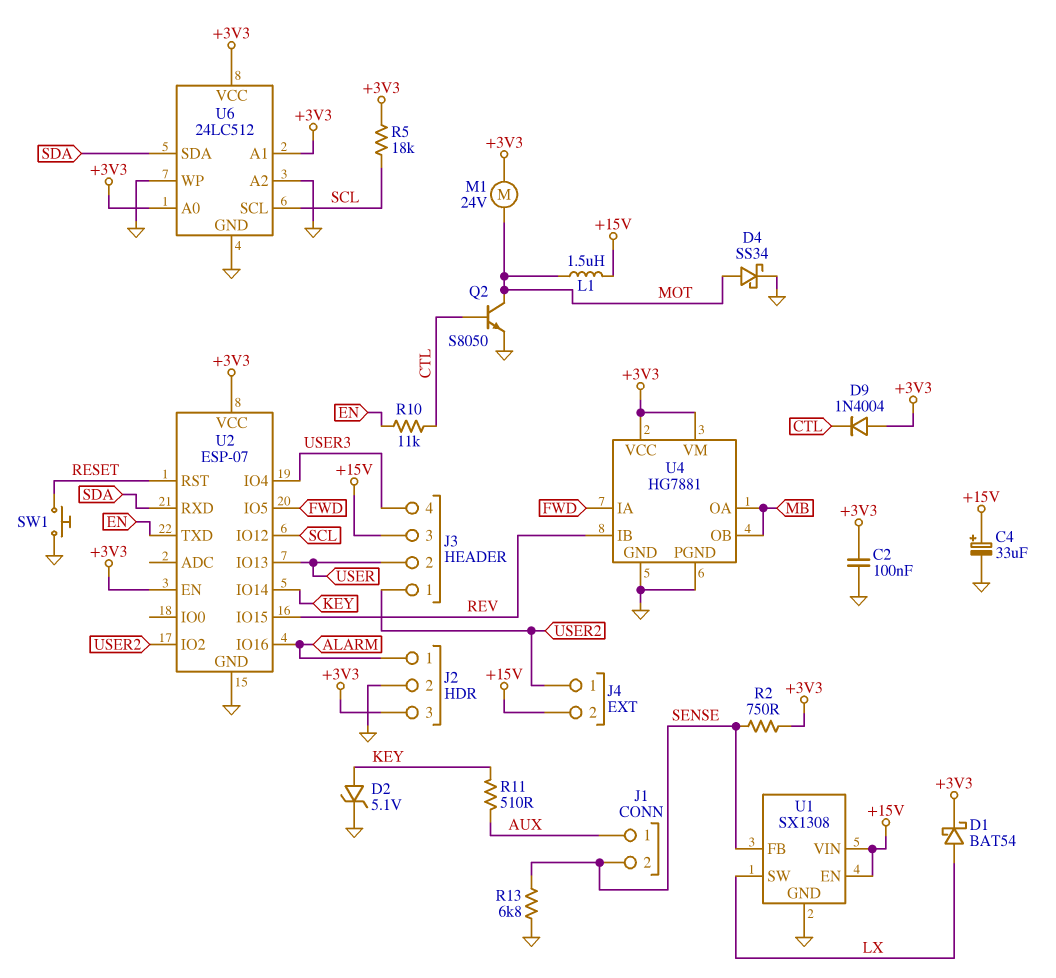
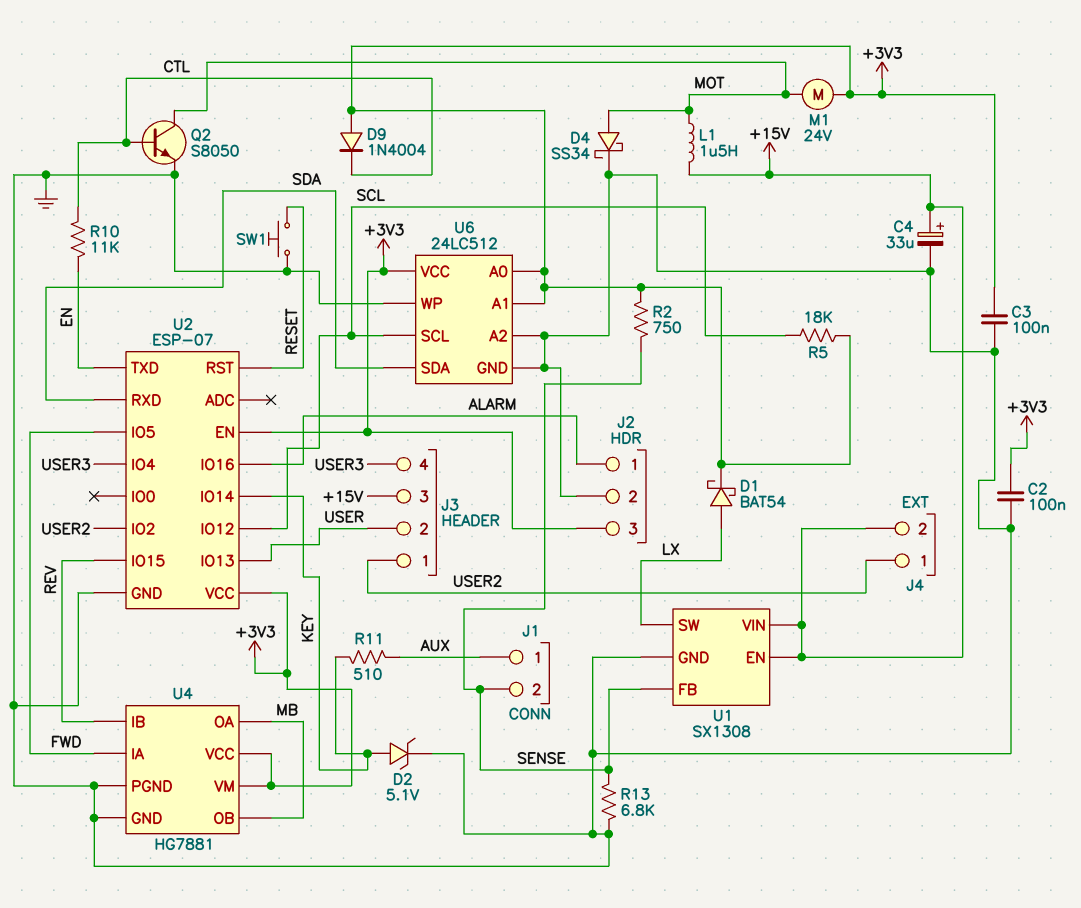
C3: none -> 100nF (+3V3, GND)

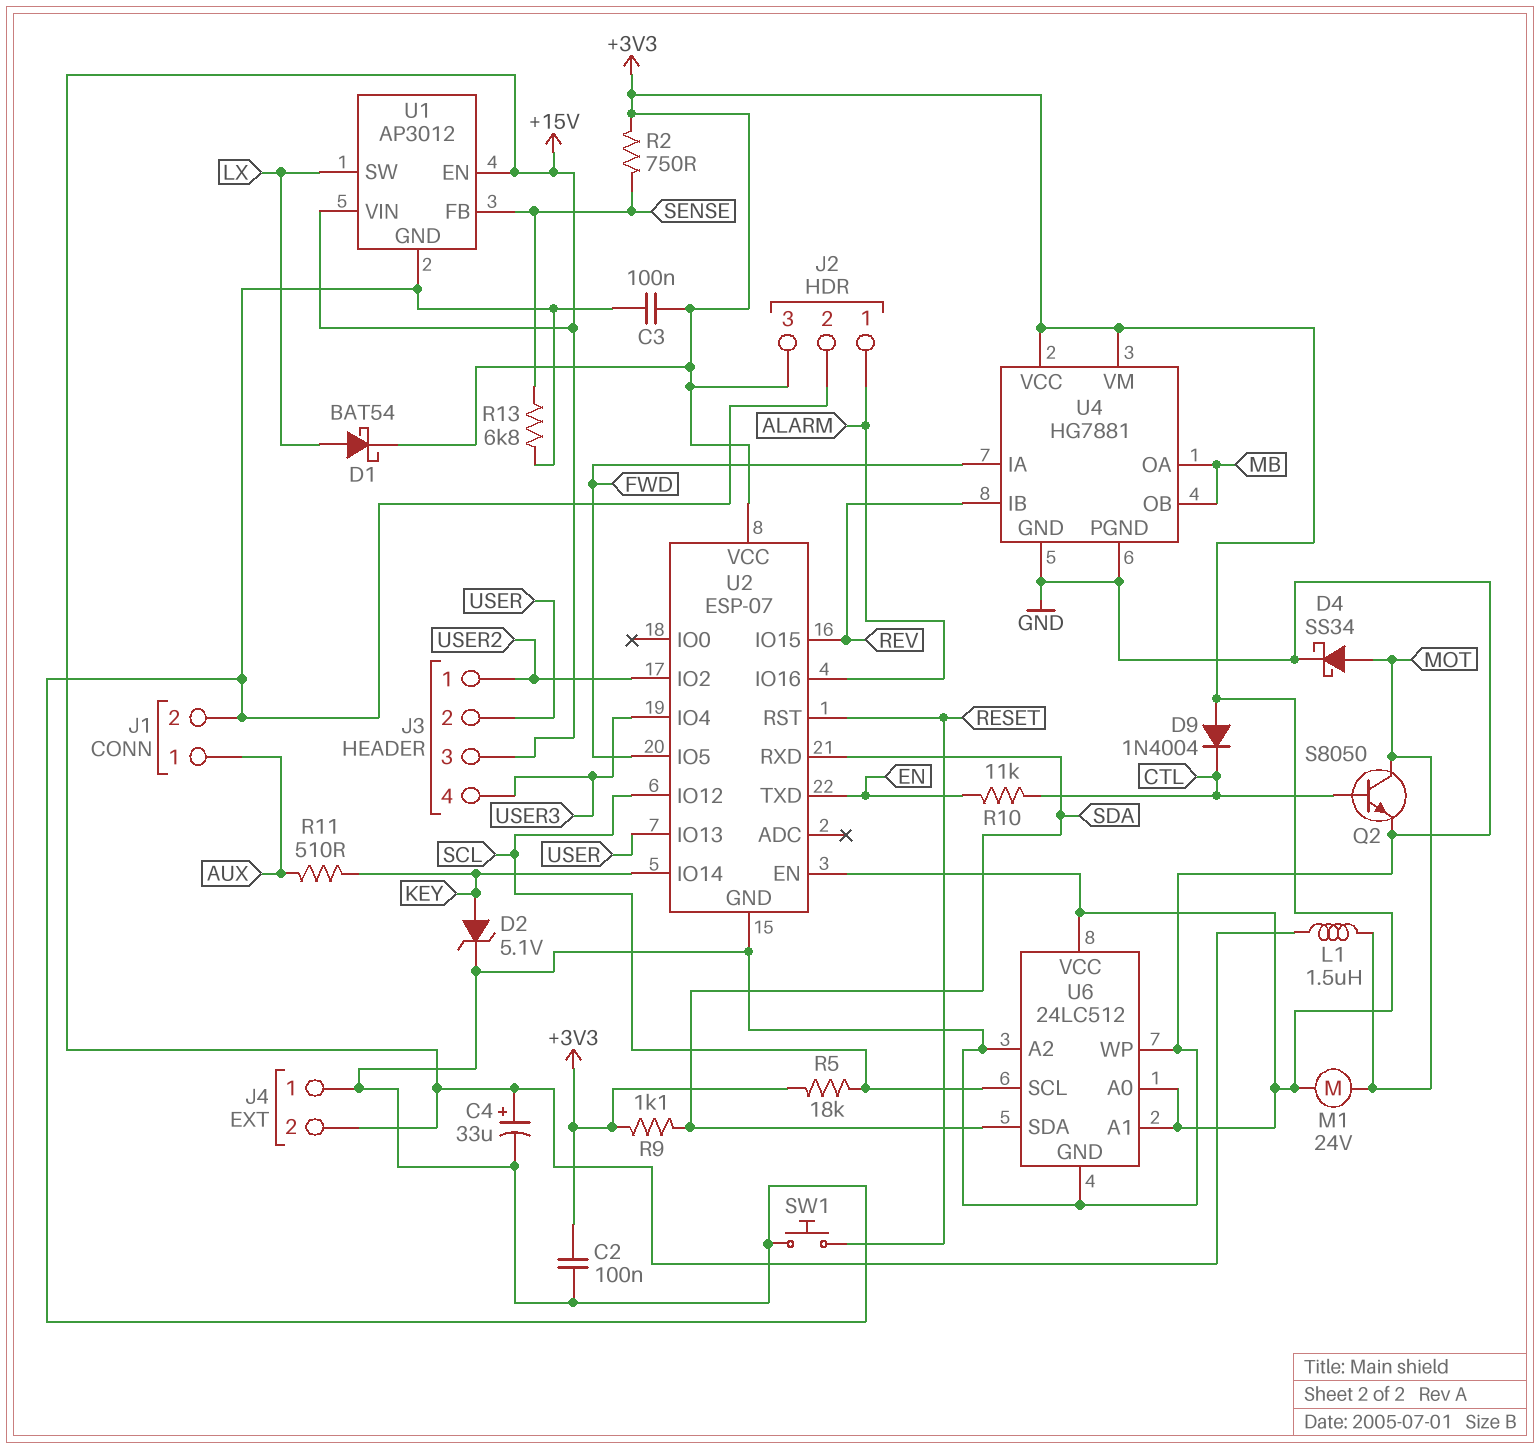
J1 pin 2: SENSE -> GND
J4 pin 1: USER2 -> GND
R9: none -> 1.1k (+3V3, SDA)
U1: SX1308 -> AP3012

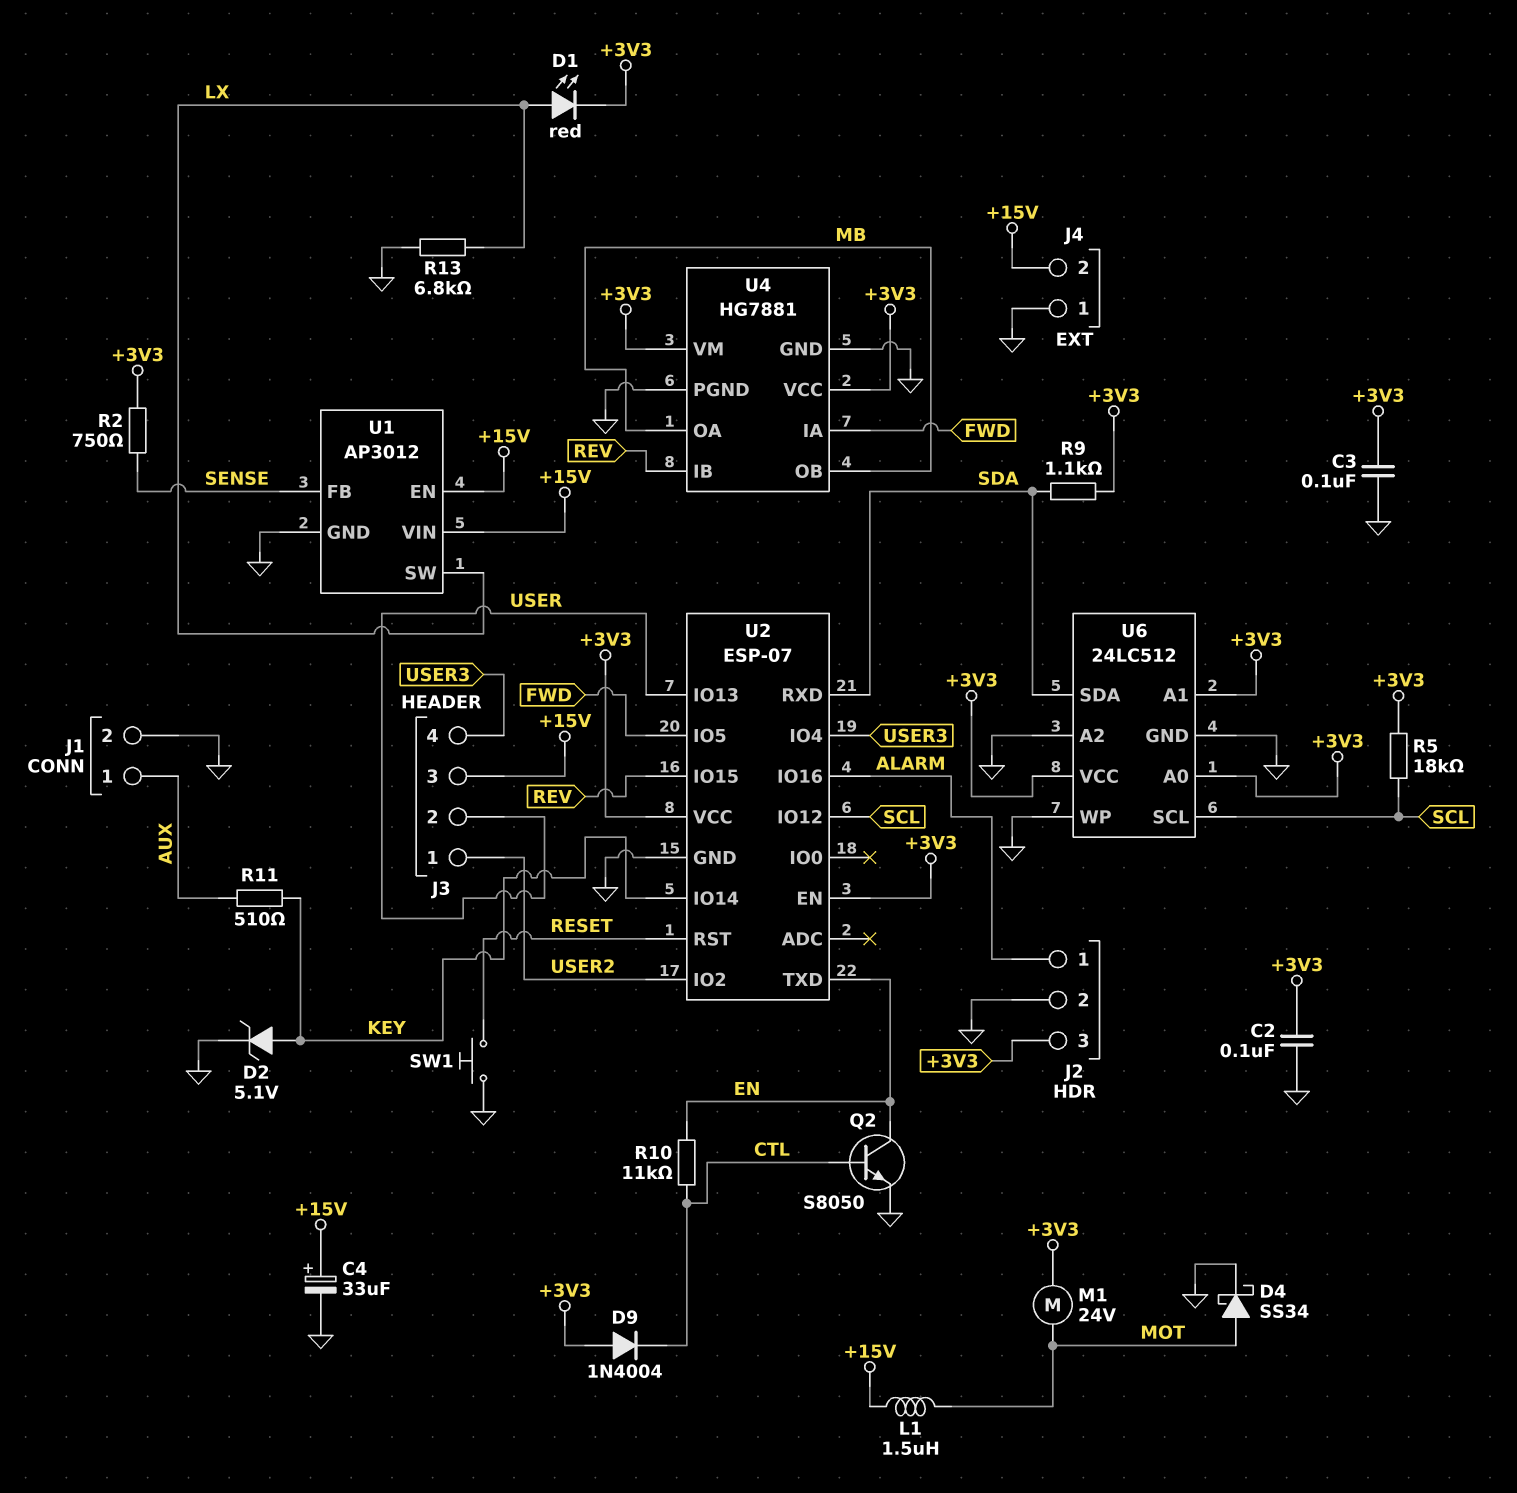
D1: schottky BAT54 (A LX, K +3V3) -> LED red (A LX, K +3V3)
Q2: NPN S8050 (B CTL, C MOT, E GND) -> NPN S8050 (B CTL, C EN, E GND)
R13: 6.8k (GND, SENSE) -> 6.8k (GND, LX)

